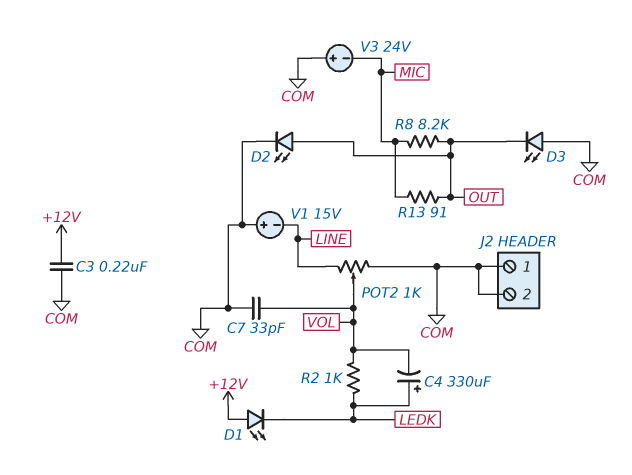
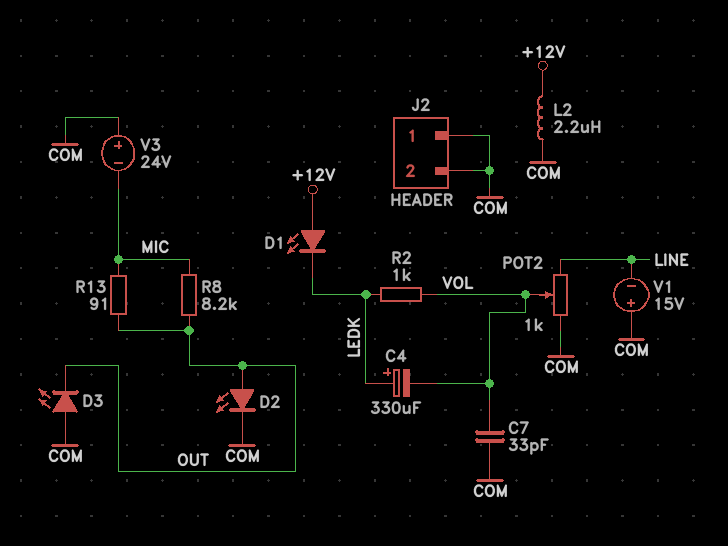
C3: 220nF (+12V, COM) -> none
L2: none -> 2.2uH (+12V, COM)

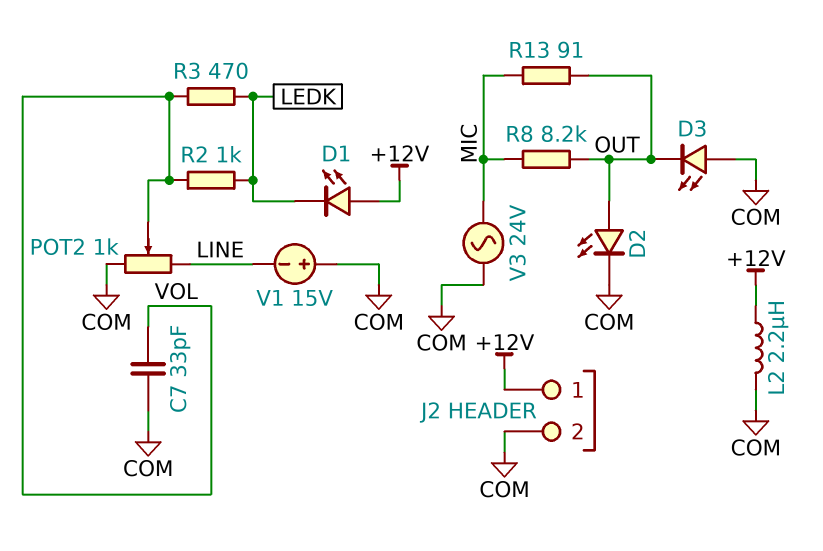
C4: 330uF (plus LEDK, minus VOL) -> none
J2 pin 1: COM -> +12V
R3: none -> 470 (LEDK, VOL)
V3: 24V (plus COM, minus MIC) -> AC 24V (COM, MIC)

